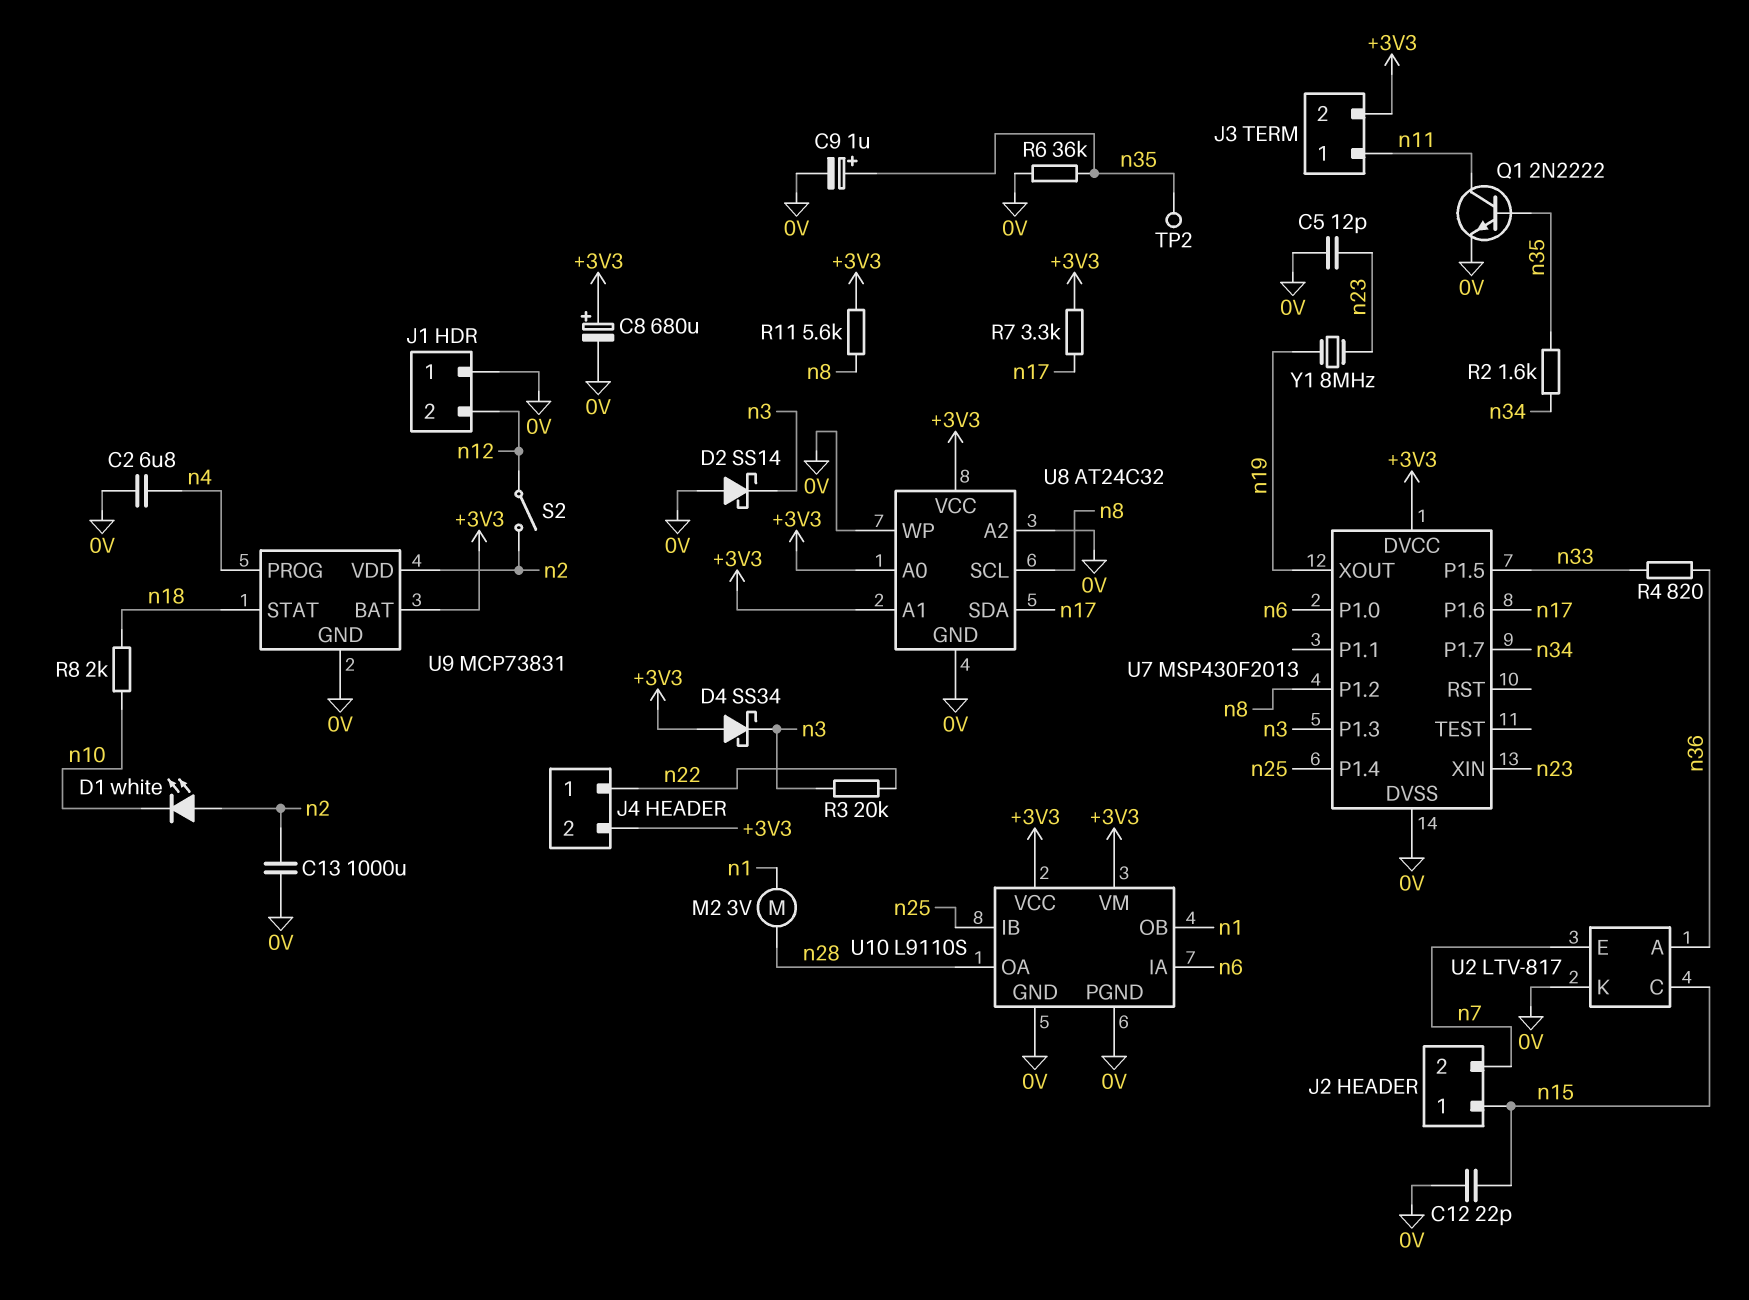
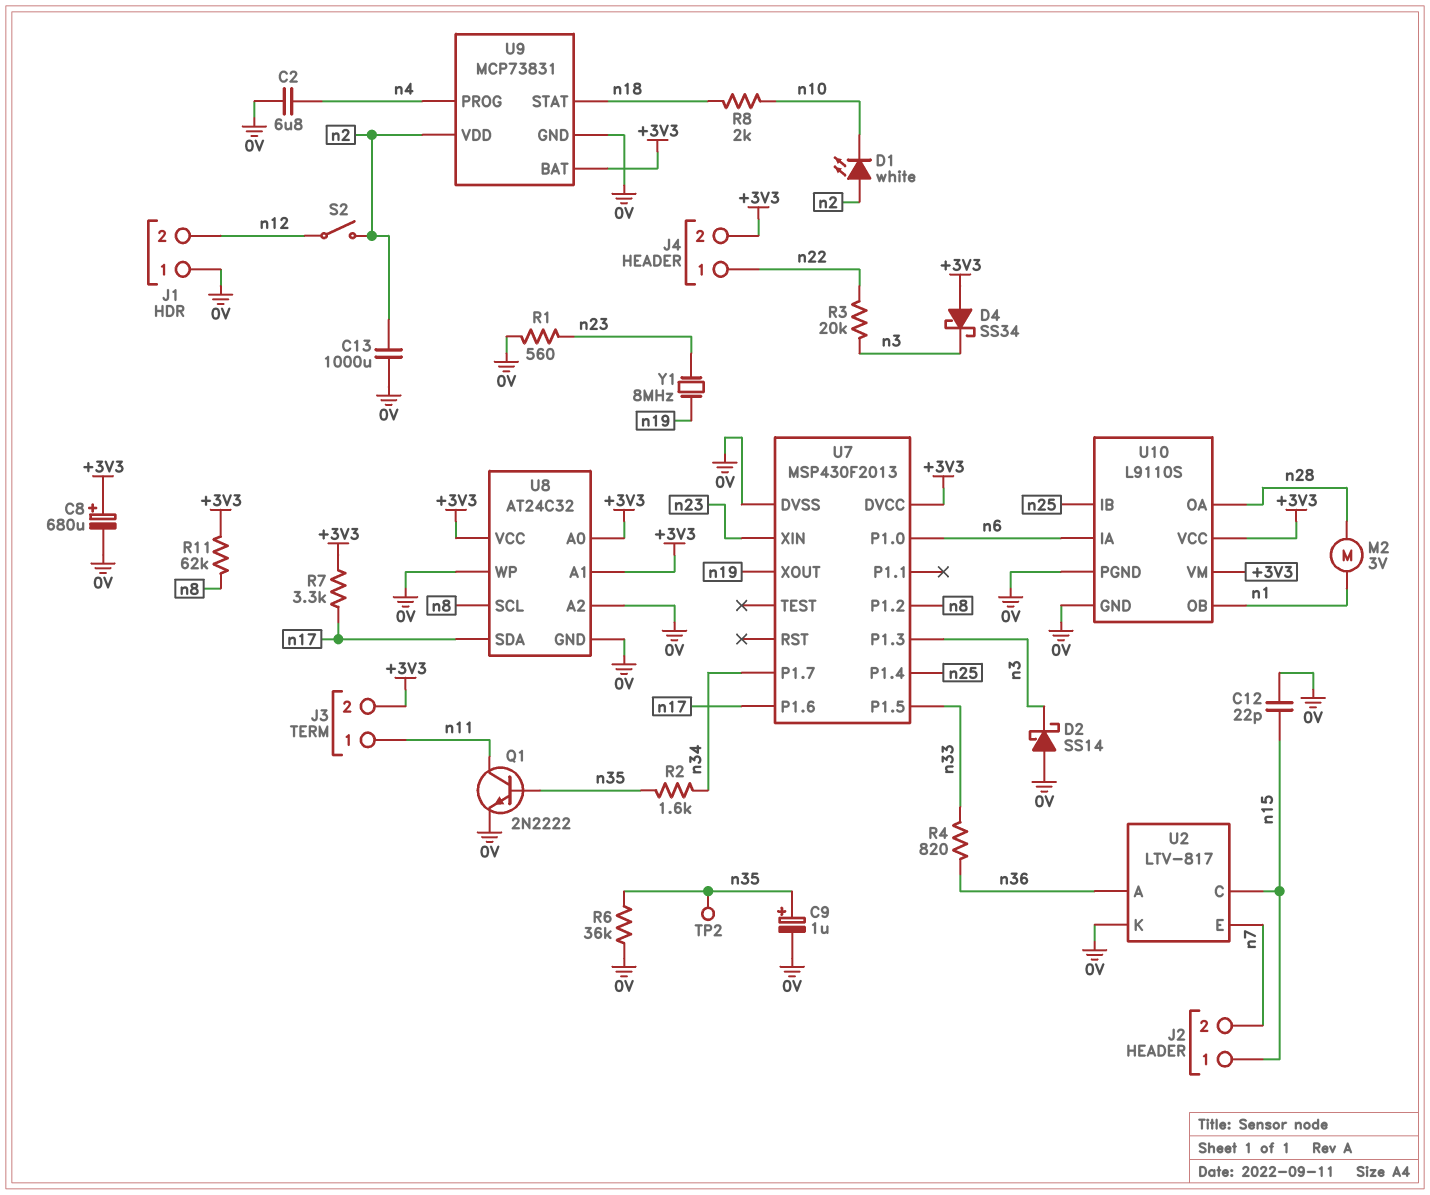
C5: 12pF (0V, n23) -> none
R1: none -> 560 (0V, n23)
R11: 5.6k (+3V3, n8) -> 62k (+3V3, n8)

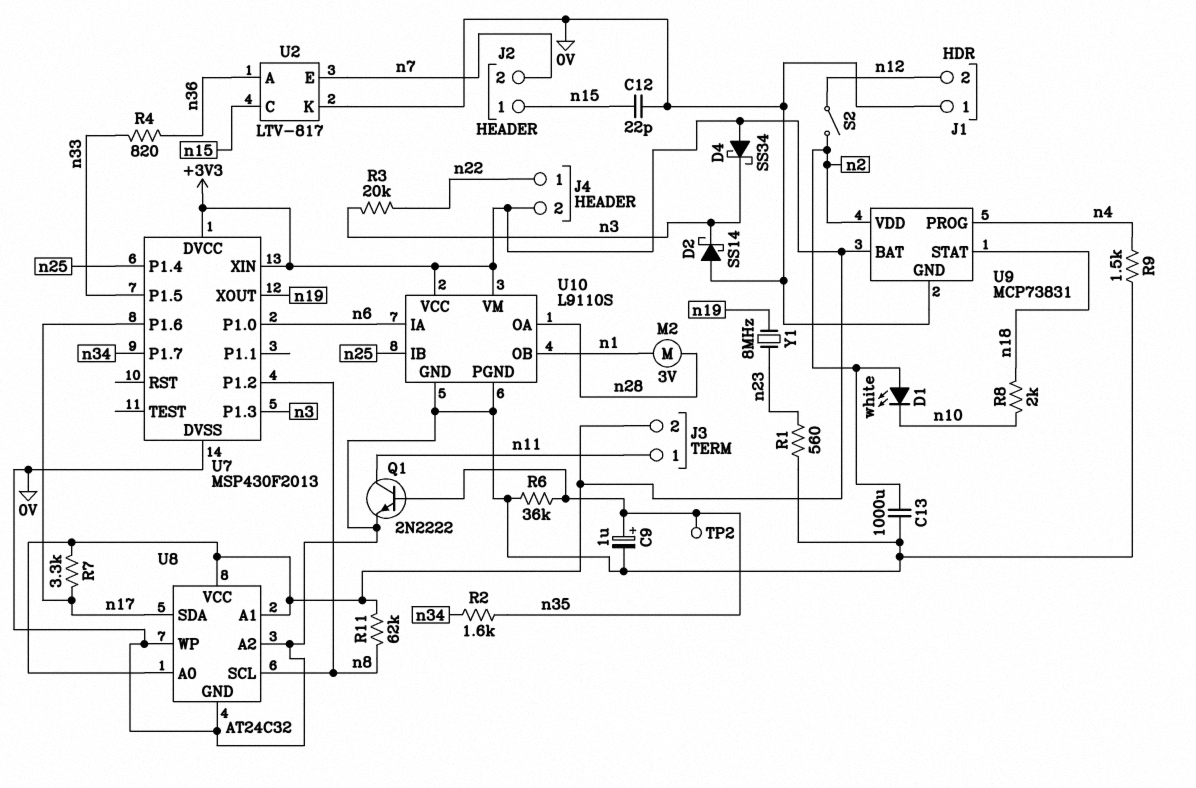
C2: 6.8uF (0V, n4) -> none
C8: 680uF (plus +3V3, minus 0V) -> none
R9: none -> 1.5k (0V, n4)
U7 pin XIN: n23 -> +3V3

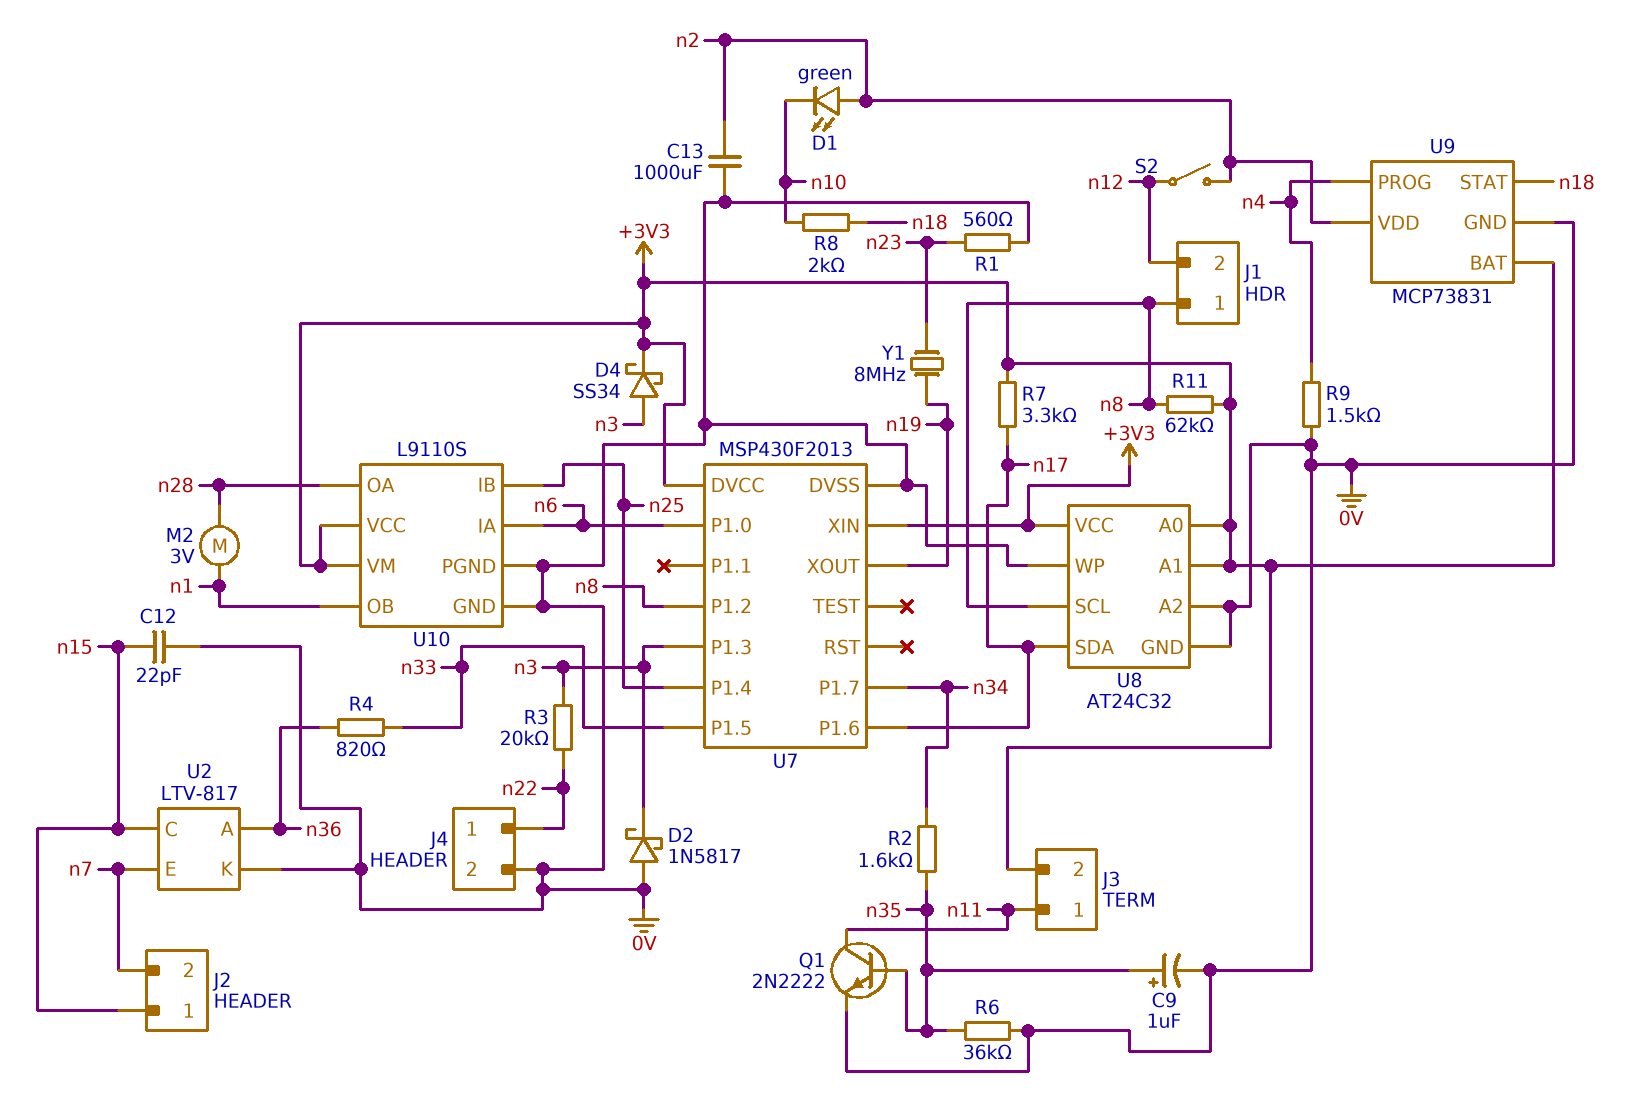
D1: LED white (A n2, K n10) -> LED green (A n2, K n10)
D2: schottky SS14 (A 0V, K n3) -> schottky 1N5817 (A 0V, K n3)
D4: schottky SS34 (A +3V3, K n3) -> schottky SS34 (A n3, K +3V3)
J1 pin 1: 0V -> n8
J4 pin 2: +3V3 -> 0V
TP2: test point (n35) -> none

